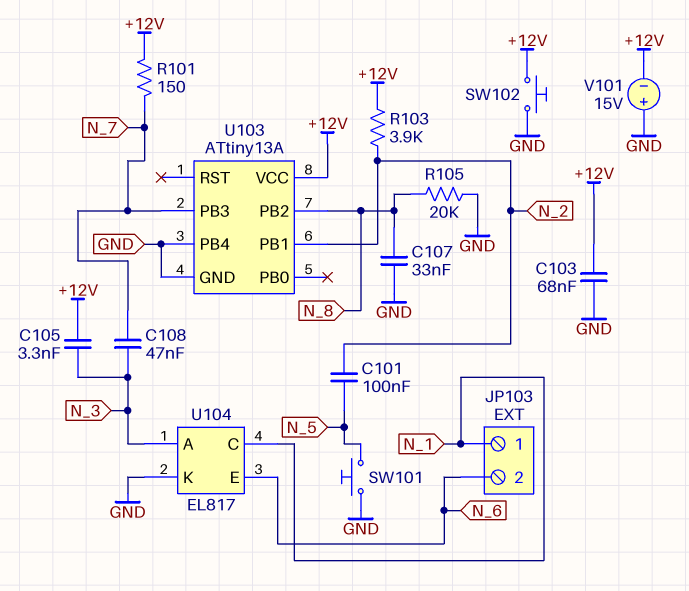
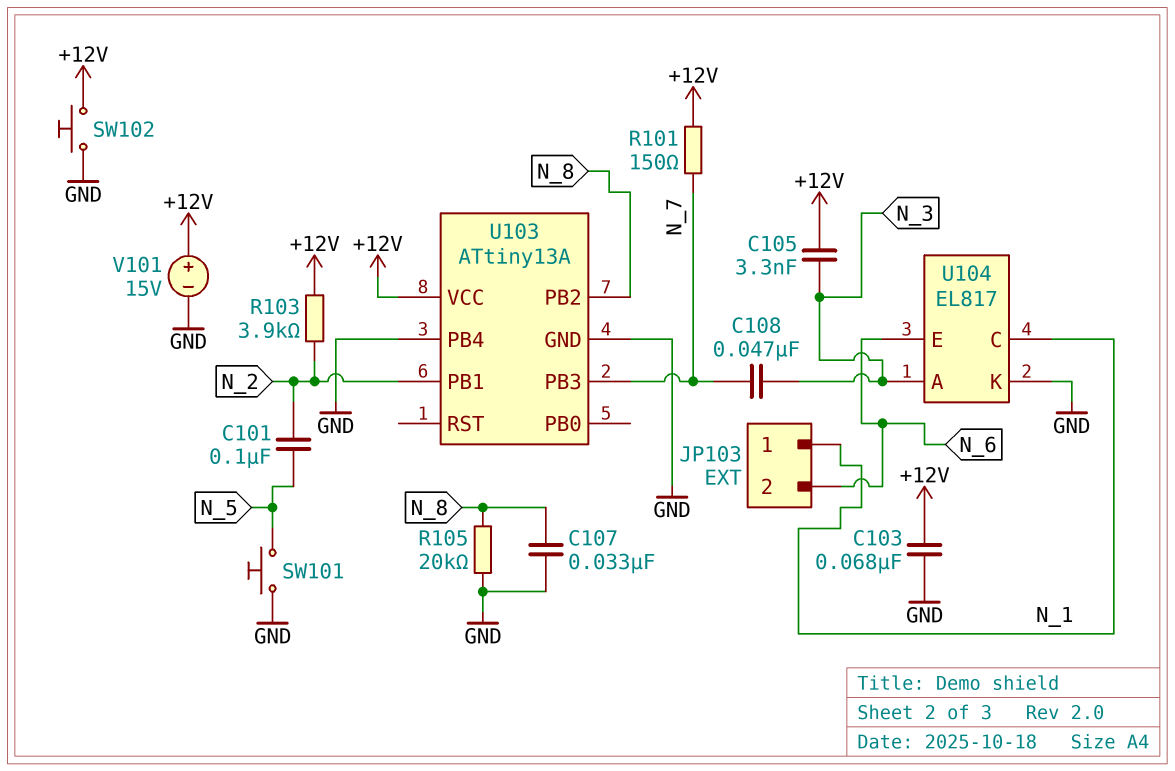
V101: 15V (plus GND, minus +12V) -> 15V (plus +12V, minus GND)

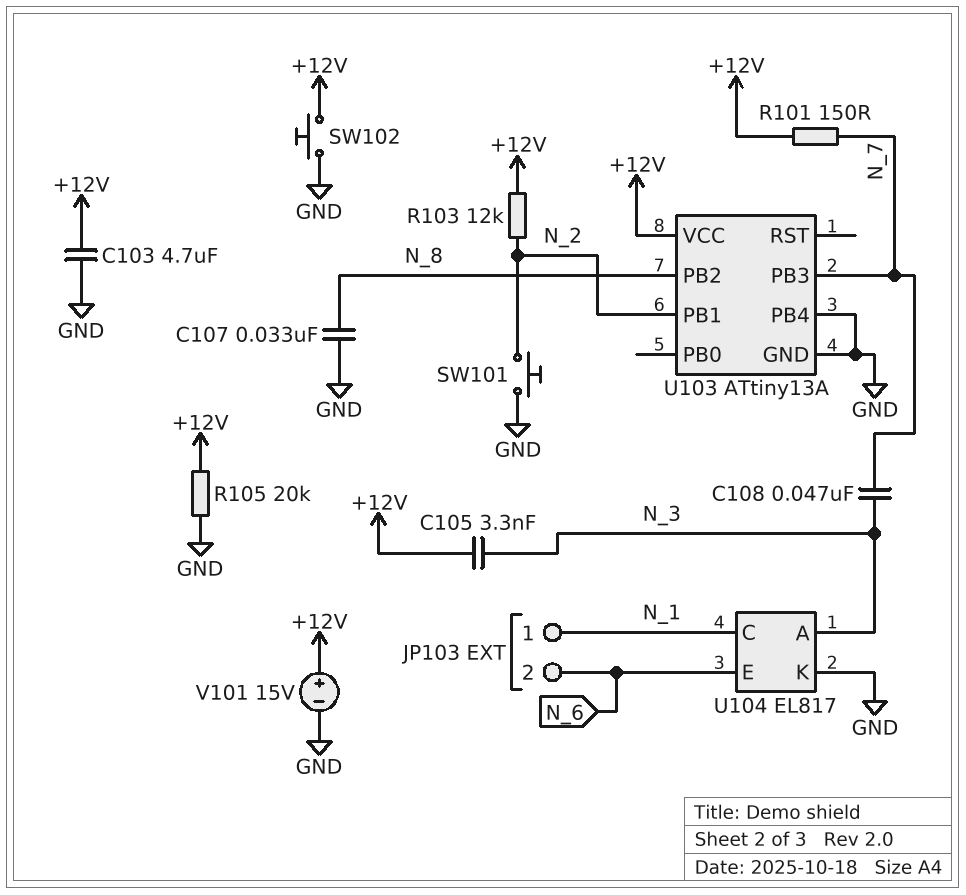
C101: 100nF (N_2, N_5) -> none
C103: 68nF (+12V, GND) -> 4.7uF (+12V, GND)
R103: 3.9k (+12V, N_2) -> 12k (+12V, N_2)
R105: 20k (GND, N_8) -> 20k (+12V, GND)
SW101: button (GND, N_5) -> button (GND, N_2)

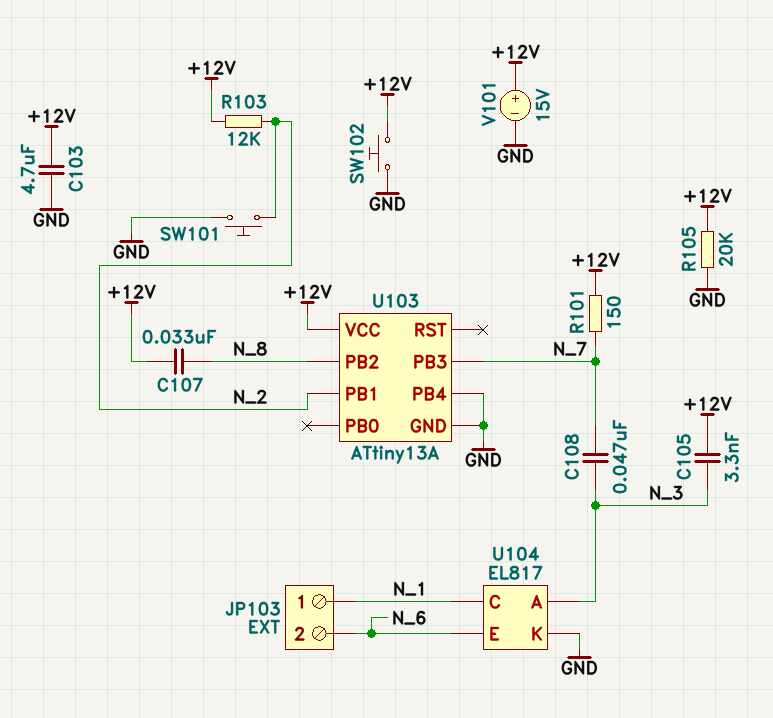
C107: 33nF (GND, N_8) -> 33nF (+12V, N_8)

